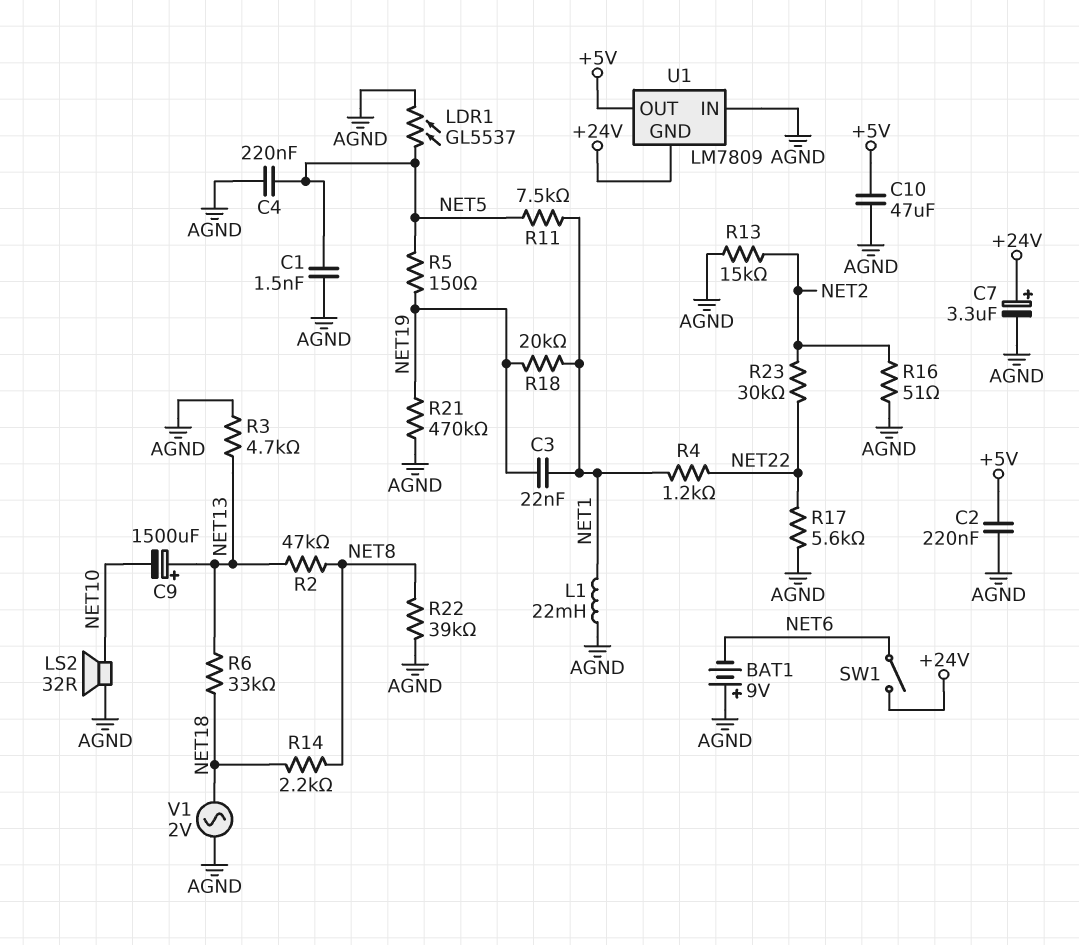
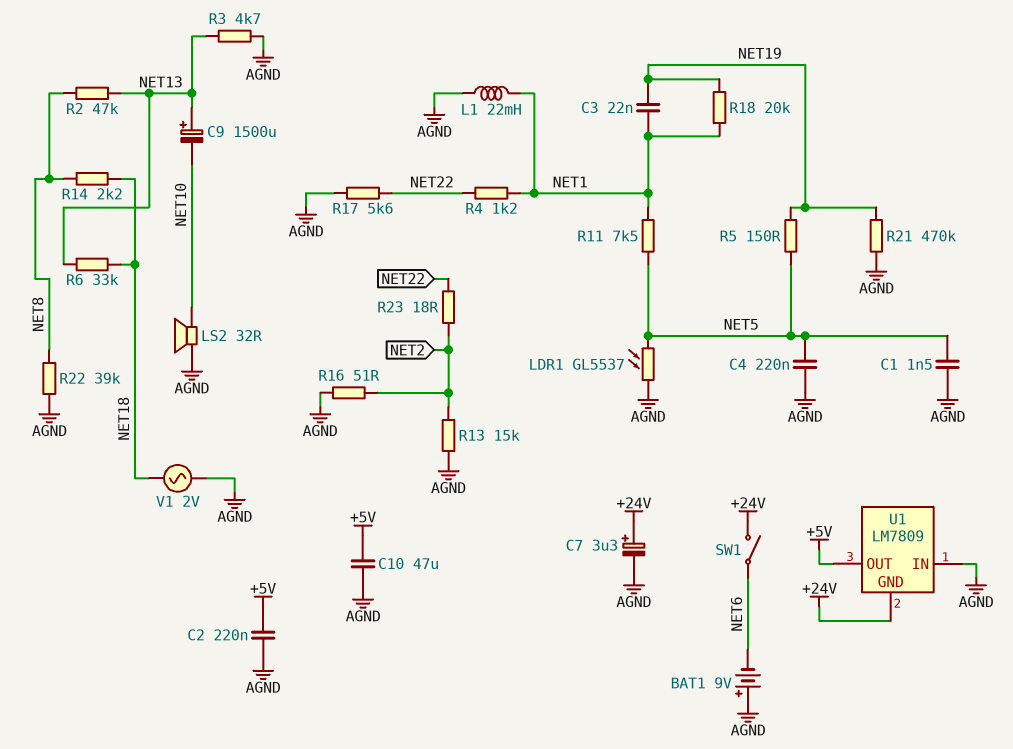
R23: 30k (NET2, NET22) -> 18 (NET2, NET22)

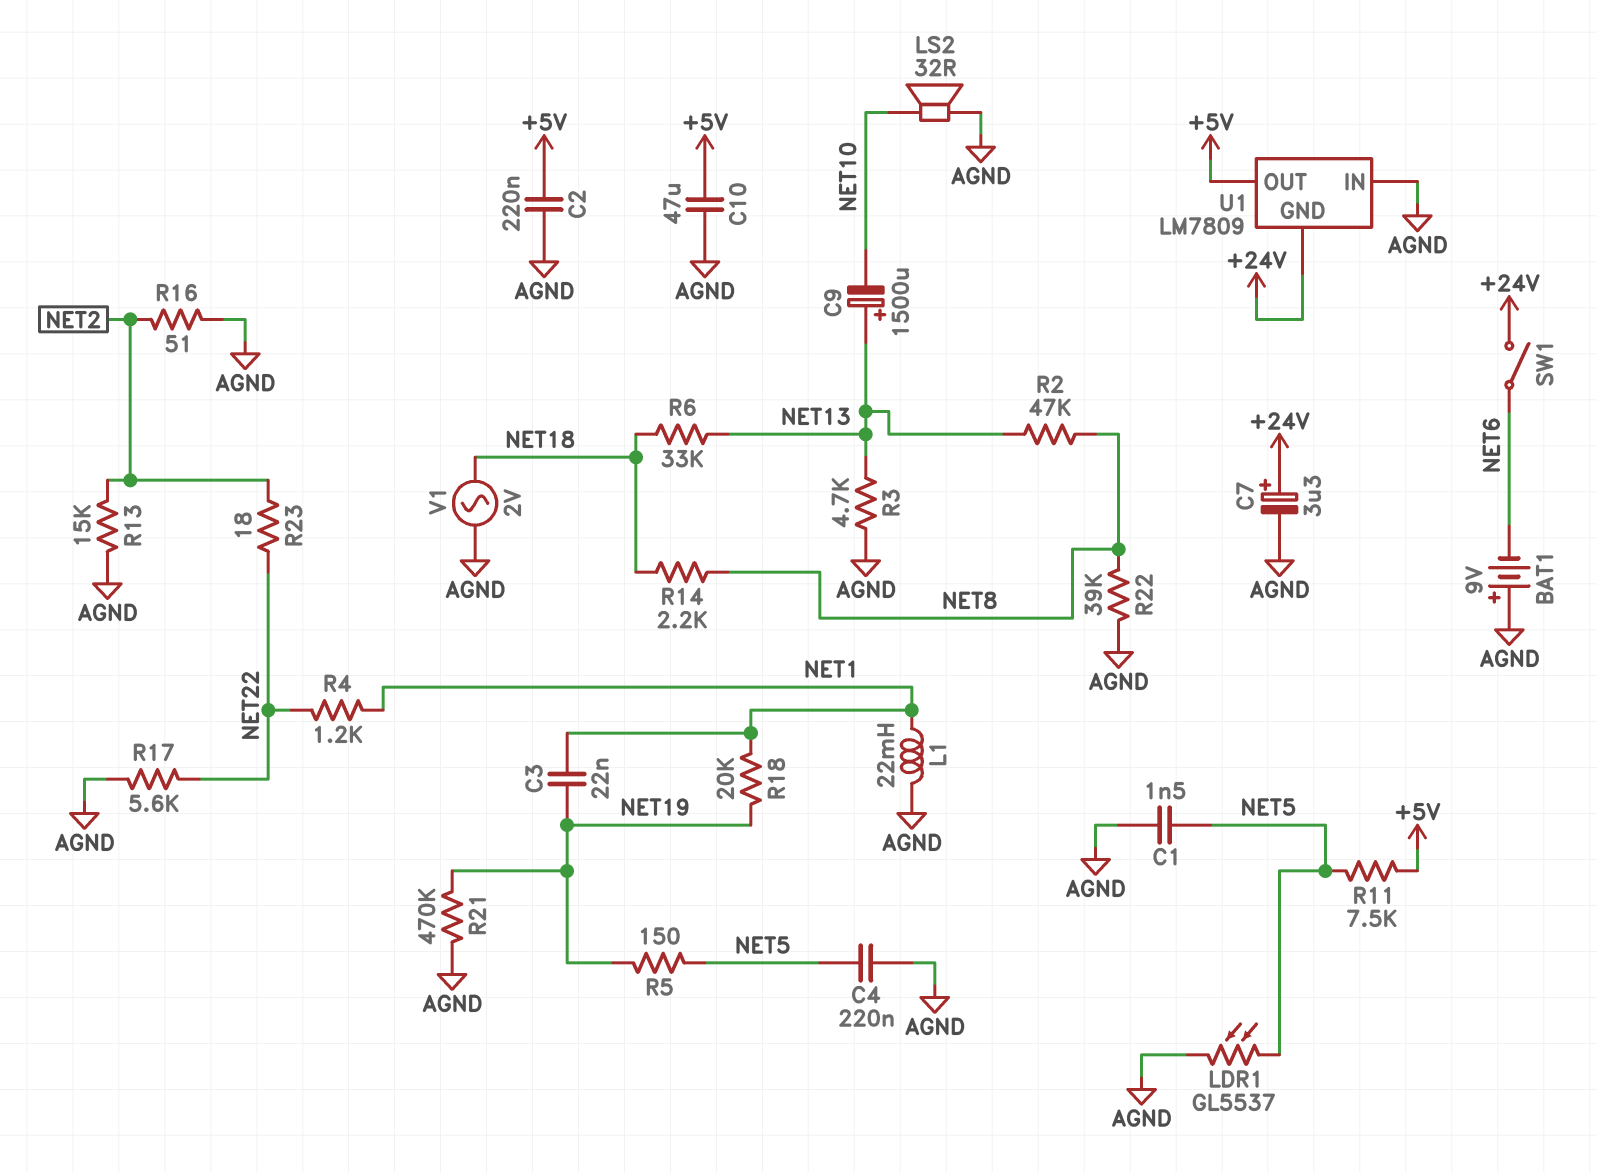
R11: 7.5k (NET1, NET5) -> 7.5k (+5V, NET5)

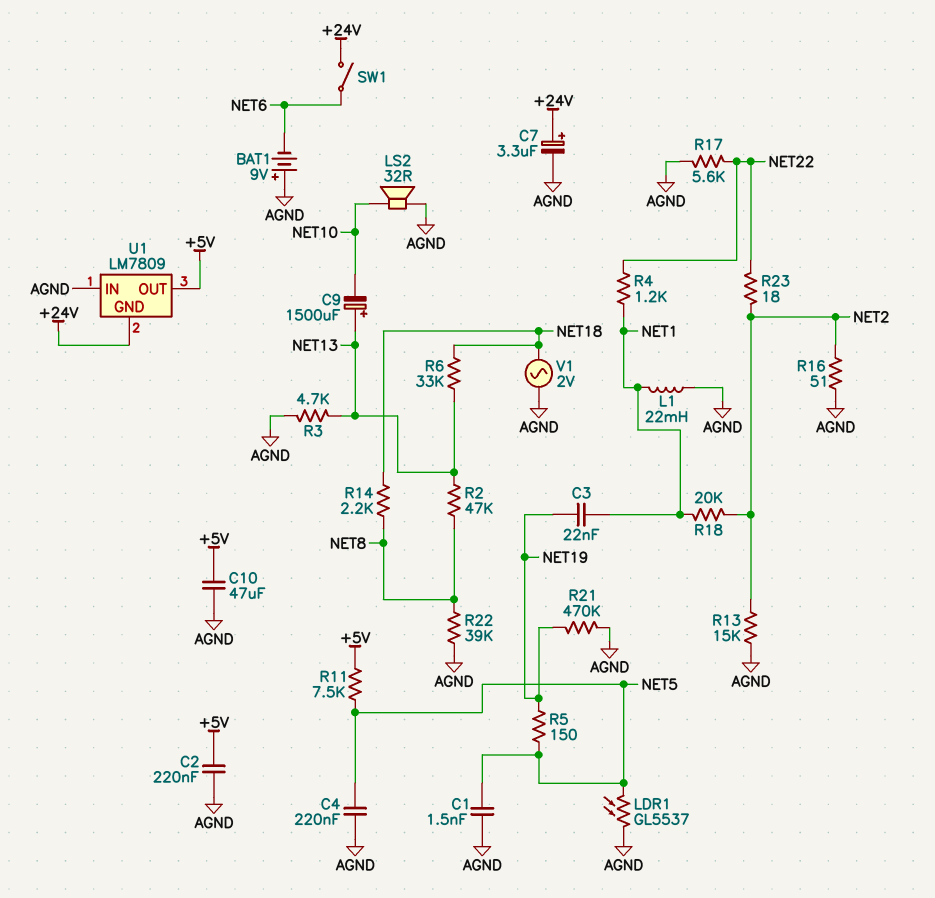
R18: 20k (NET1, NET19) -> 20k (NET1, NET2)

